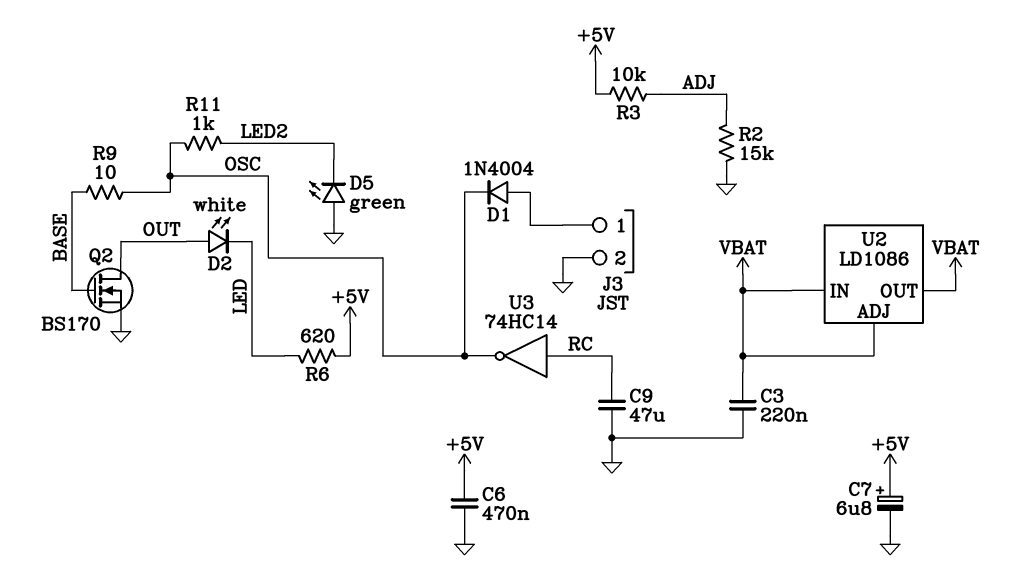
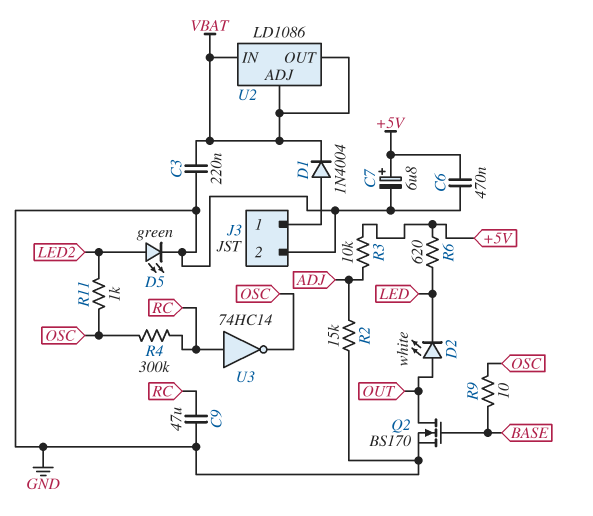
D1: diode 1N4004 (A J3/1, K OSC) -> diode 1N4004 (A J3/1, K VBAT)
D5: LED green (A GND, K LED2) -> LED green (A LED2, K GND)
R4: none -> 300k (OSC, RC)

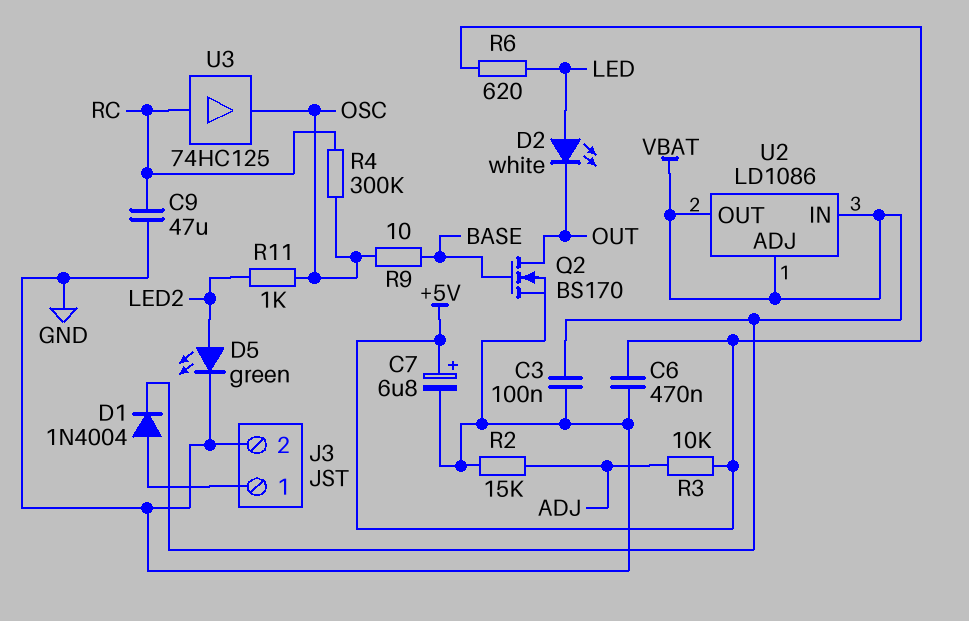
C3: 220nF (GND, VBAT) -> 100nF (GND, VBAT)
D2: LED white (A OUT, K LED) -> LED white (A LED, K OUT)
U3: NOT 74HC14 (in RC, out OSC) -> buffer 74HC125 (in RC, out OSC)

